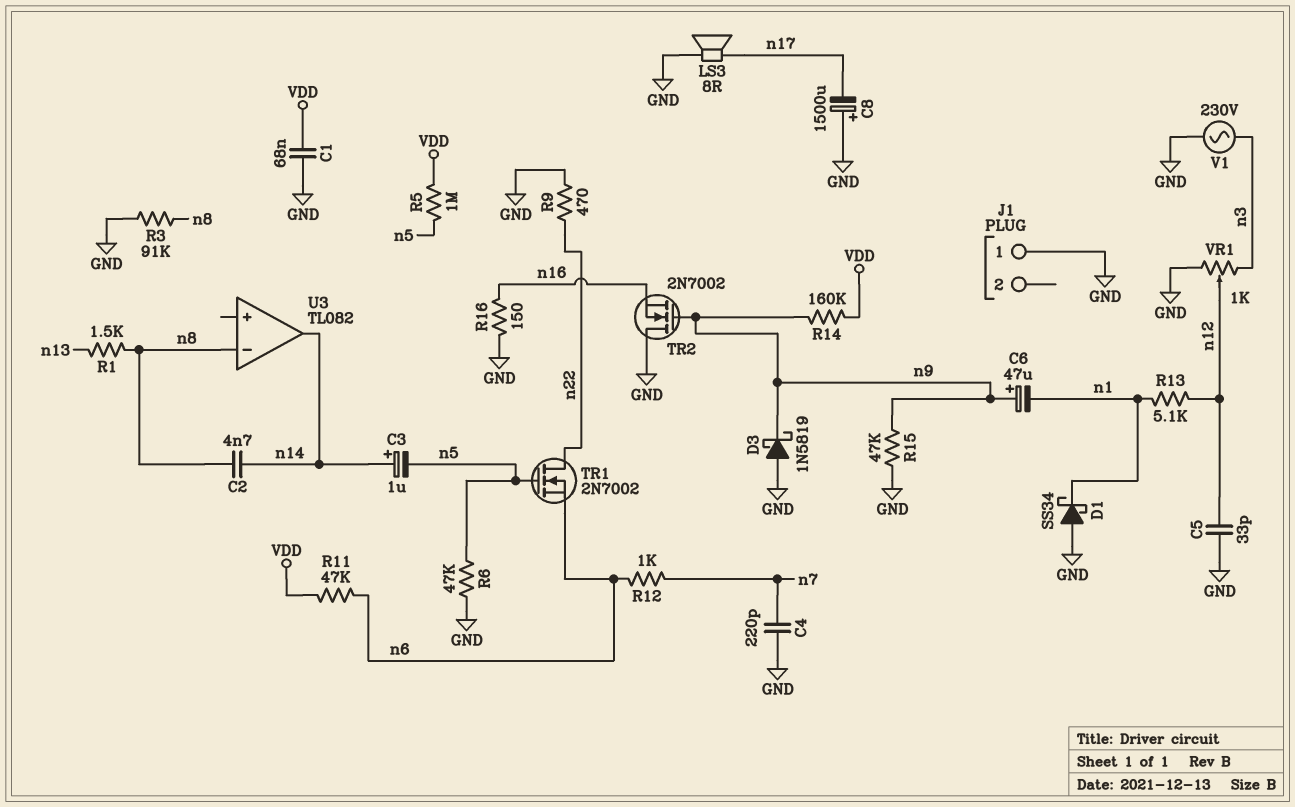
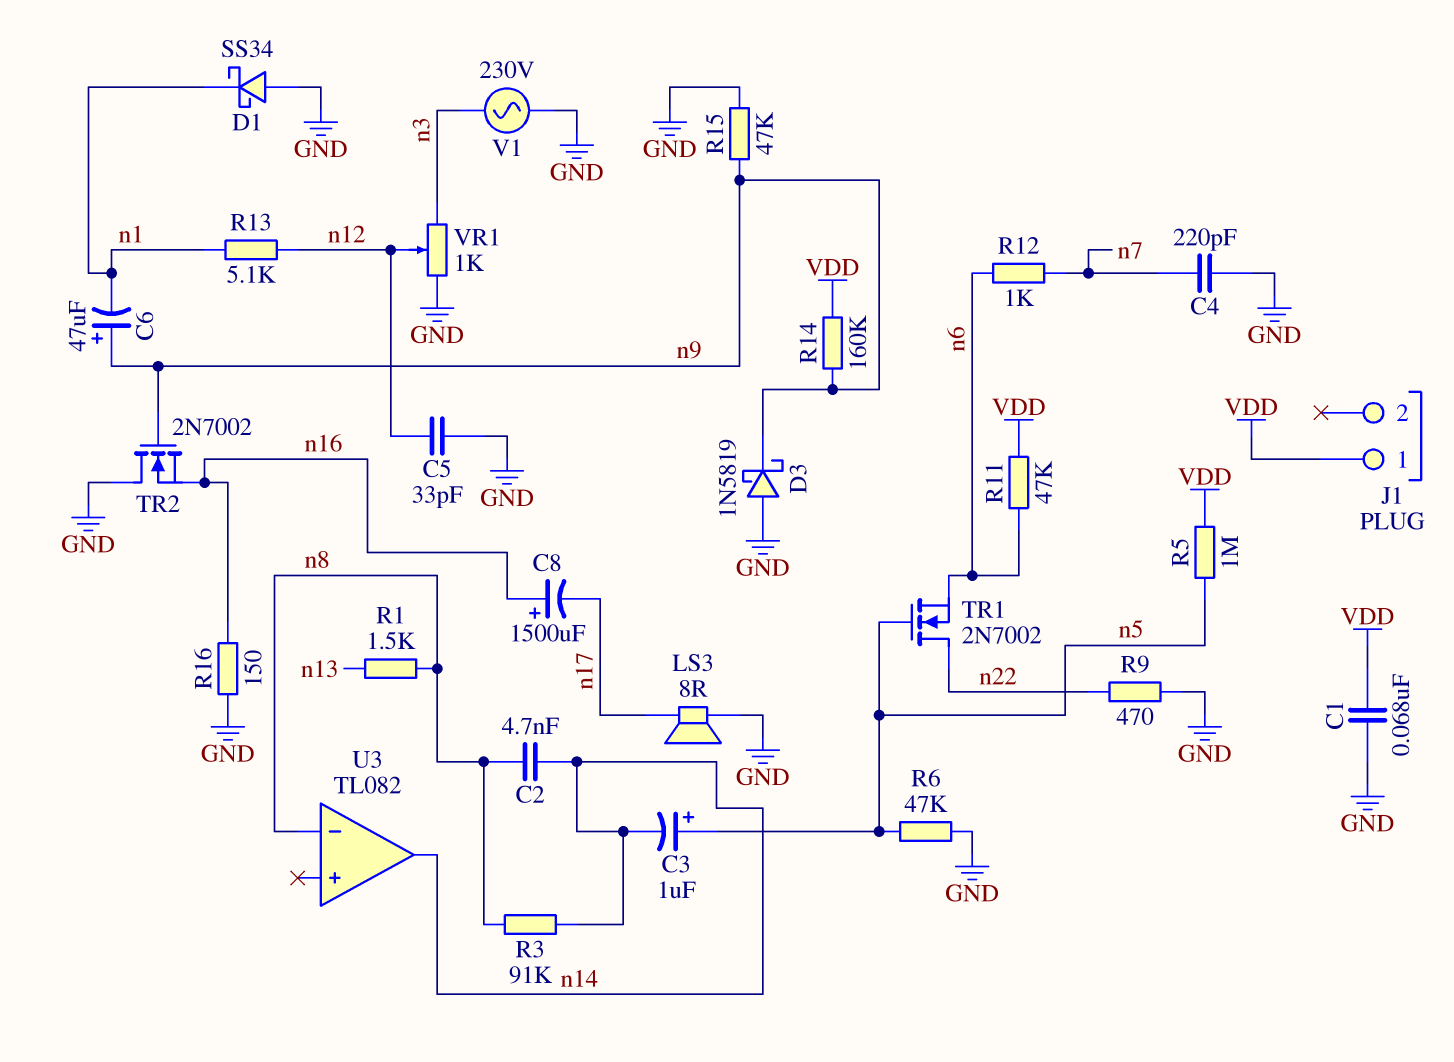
C3: 1uF (plus n14, minus n5) -> 1uF (plus n5, minus n14)
C8: 1500uF (plus GND, minus n17) -> 1500uF (plus n16, minus n17)
J1 pin 1: GND -> VDD
R3: 91k (GND, n8) -> 91k (n8, n14)

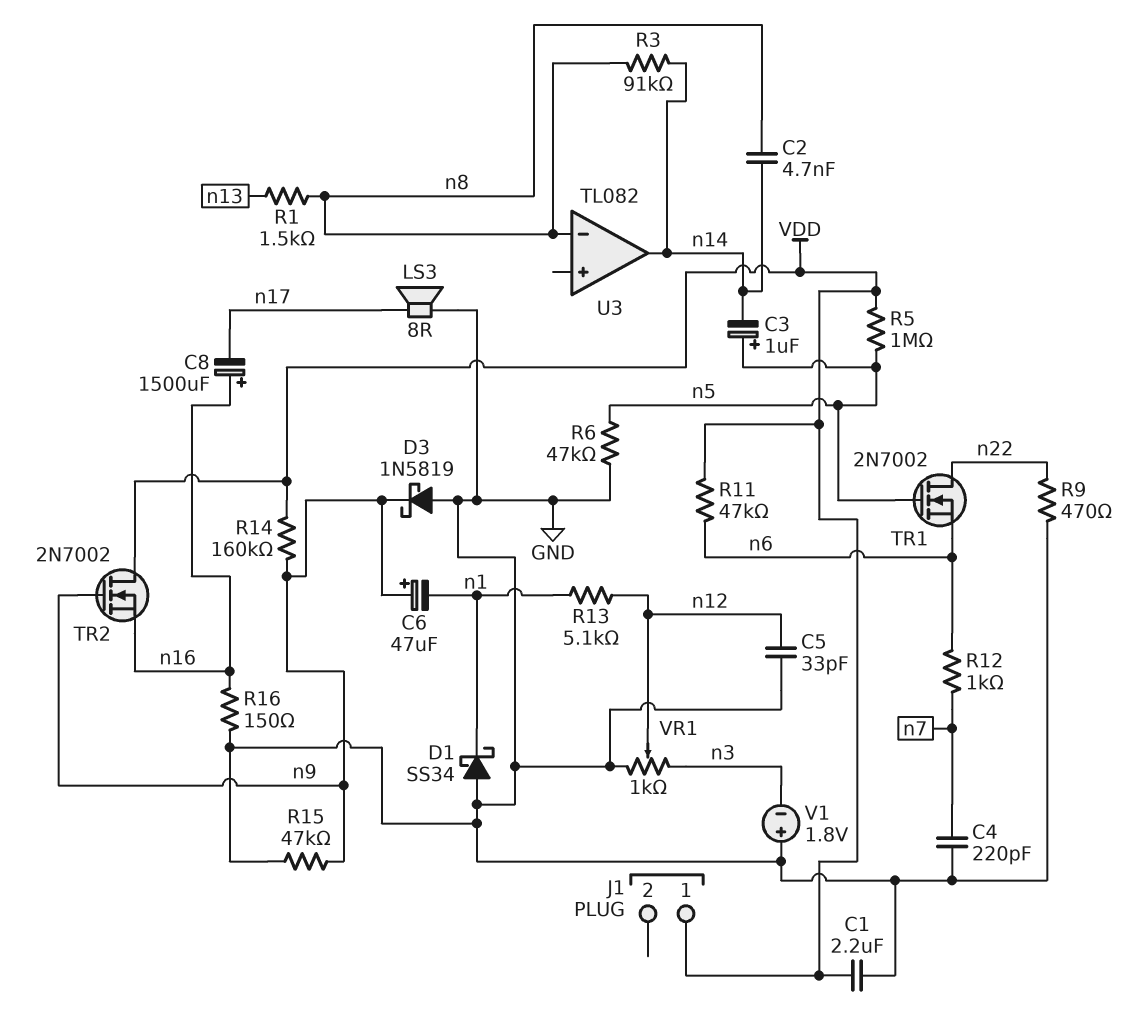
C1: 68nF (GND, VDD) -> 2.2uF (GND, VDD)
TR2: NMOS 2N7002 (G n9, D GND, S n16) -> NMOS 2N7002 (G n9, D VDD, S n16)
V1: AC 230V (GND, n3) -> 1.8V (plus GND, minus n3)

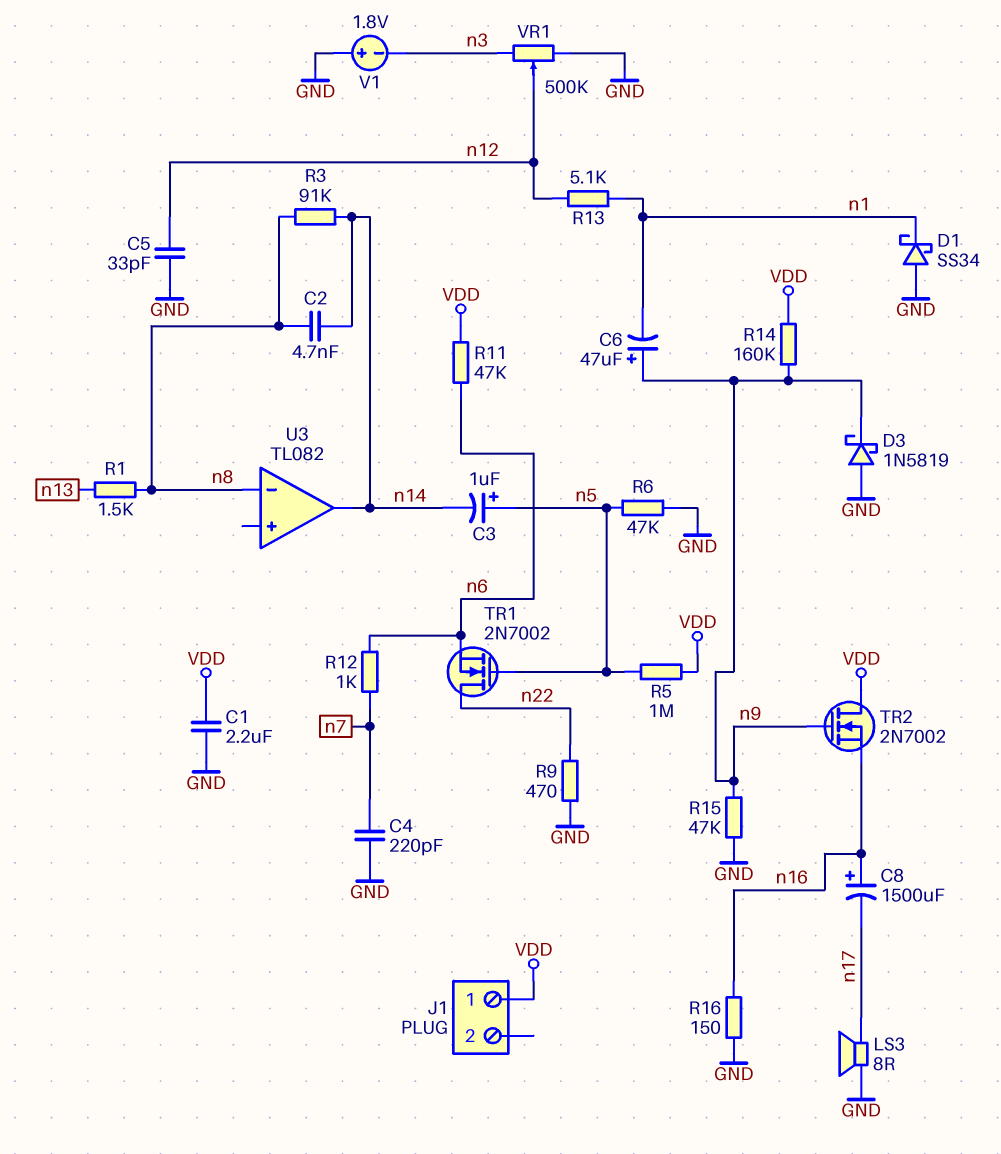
VR1: 1k (GND, n3, wiper n12) -> 500k (GND, n3, wiper n12)

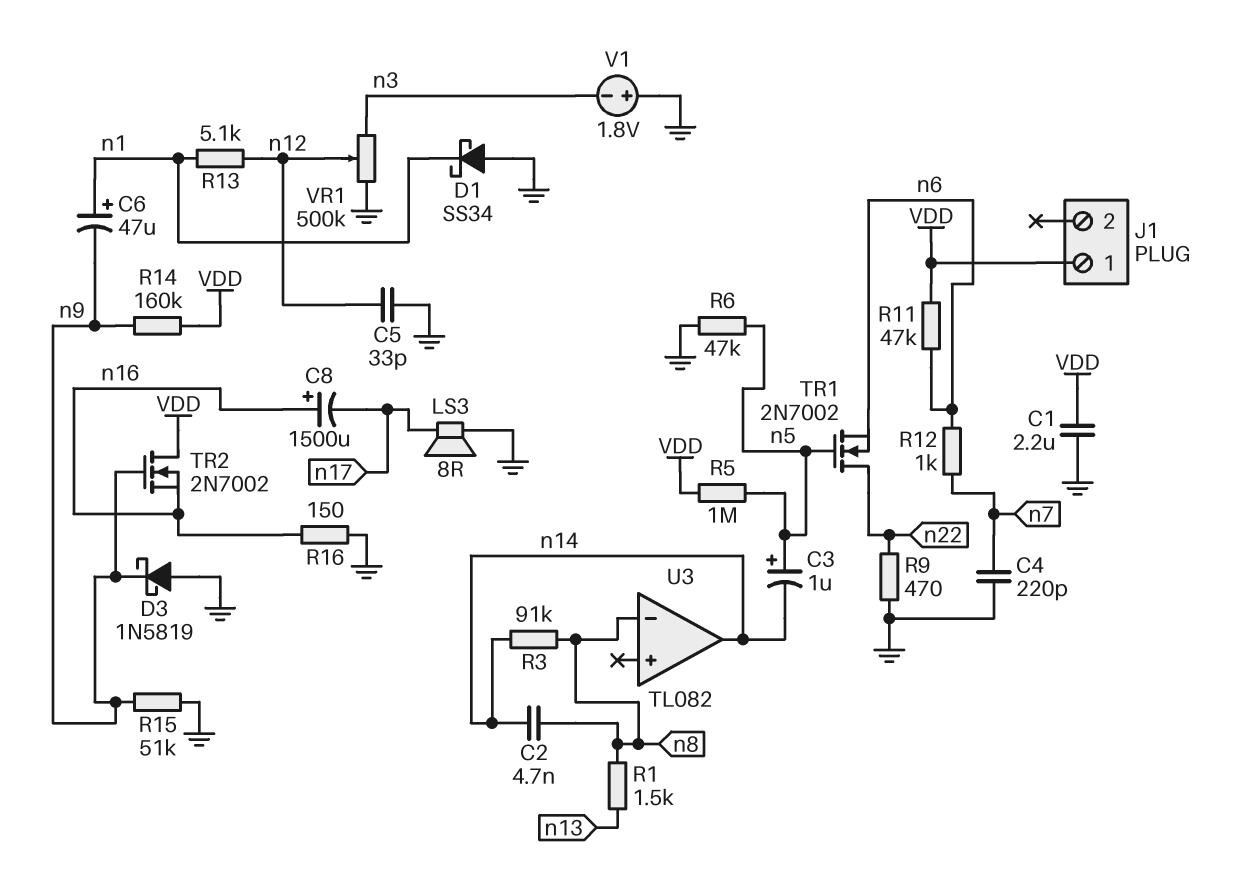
C6: 47uF (plus n9, minus n1) -> 47uF (plus n1, minus n9)
R15: 47k (GND, n9) -> 51k (GND, n9)

